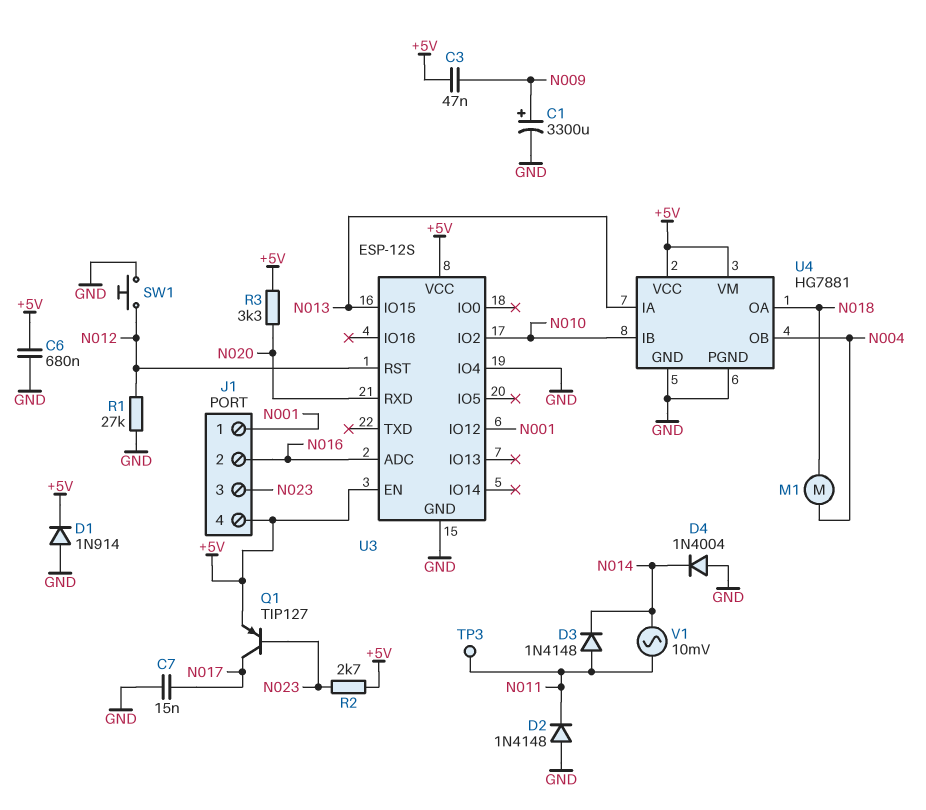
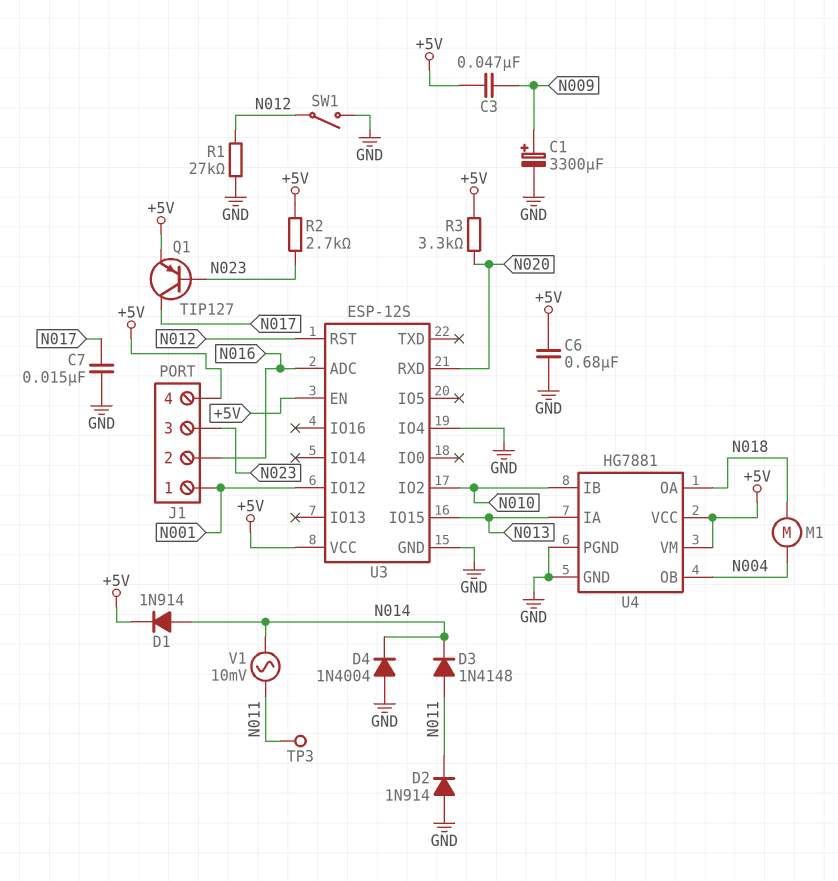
D1: diode 1N914 (A GND, K +5V) -> diode 1N914 (A N014, K +5V)
D2: diode 1N4148 (A GND, K N011) -> diode 1N914 (A GND, K N011)
SW1: button (GND, N012) -> switch (GND, N012)

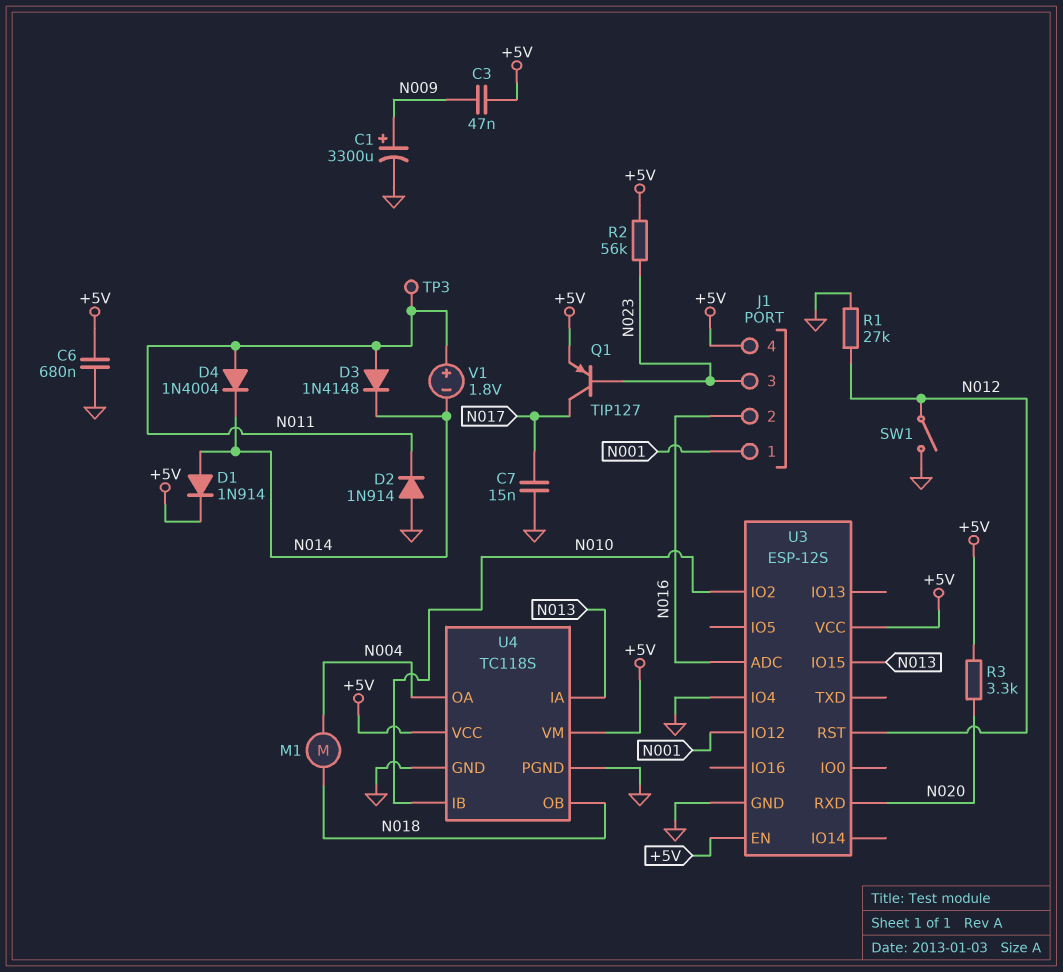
D4: diode 1N4004 (A GND, K N014) -> diode 1N4004 (A N011, K N014)
R2: 2.7k (+5V, N023) -> 56k (+5V, N023)
U4: HG7881 -> TC118S
U4 pin OA: N018 -> N004
U4 pin OB: N004 -> N018
V1: AC 10mV (N011, N014) -> 1.8V (plus N011, minus N014)

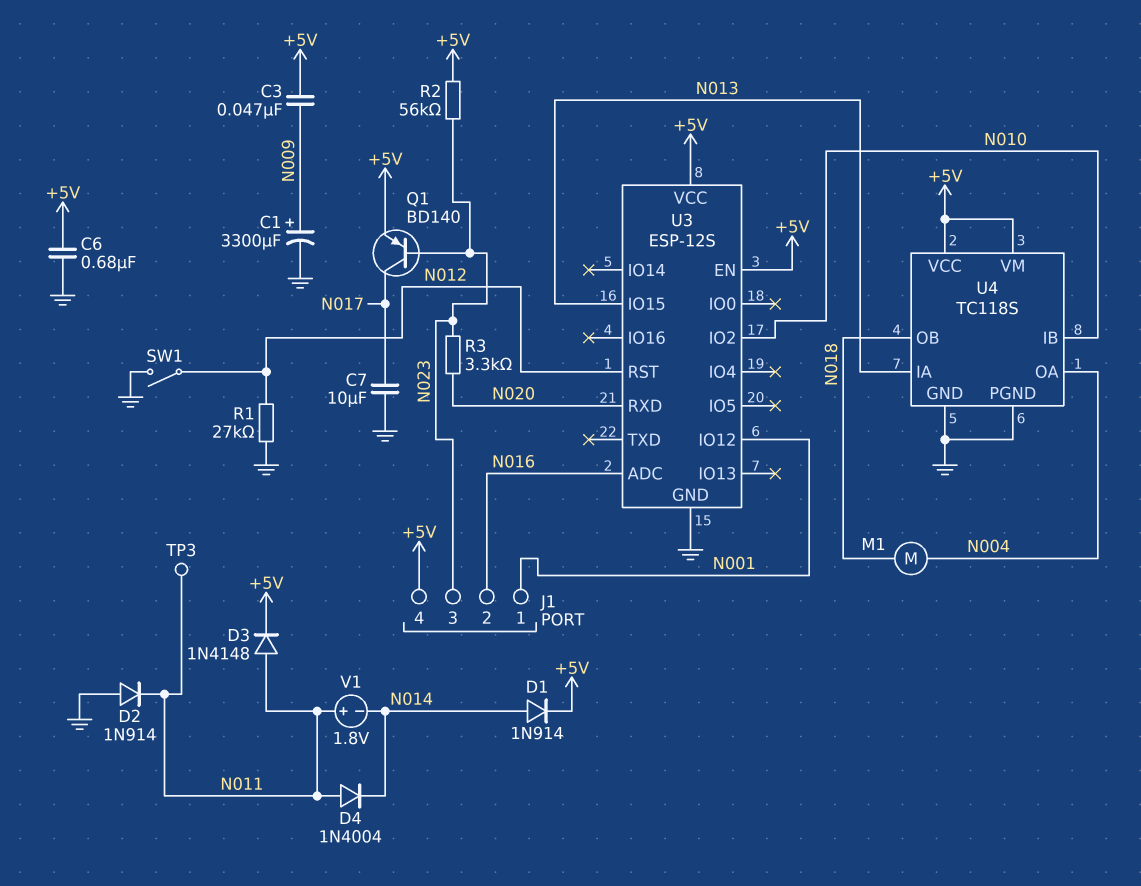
C7: 15nF (GND, N017) -> 10uF (GND, N017)
D3: diode 1N4148 (A N011, K N014) -> diode 1N4148 (A N011, K +5V)
Q1: PNP TIP127 (B N023, C N017, E +5V) -> PNP BD140 (B N023, C N017, E +5V)
R3: 3.3k (+5V, N020) -> 3.3k (N020, N023)
U3 pin IO4: GND -> none

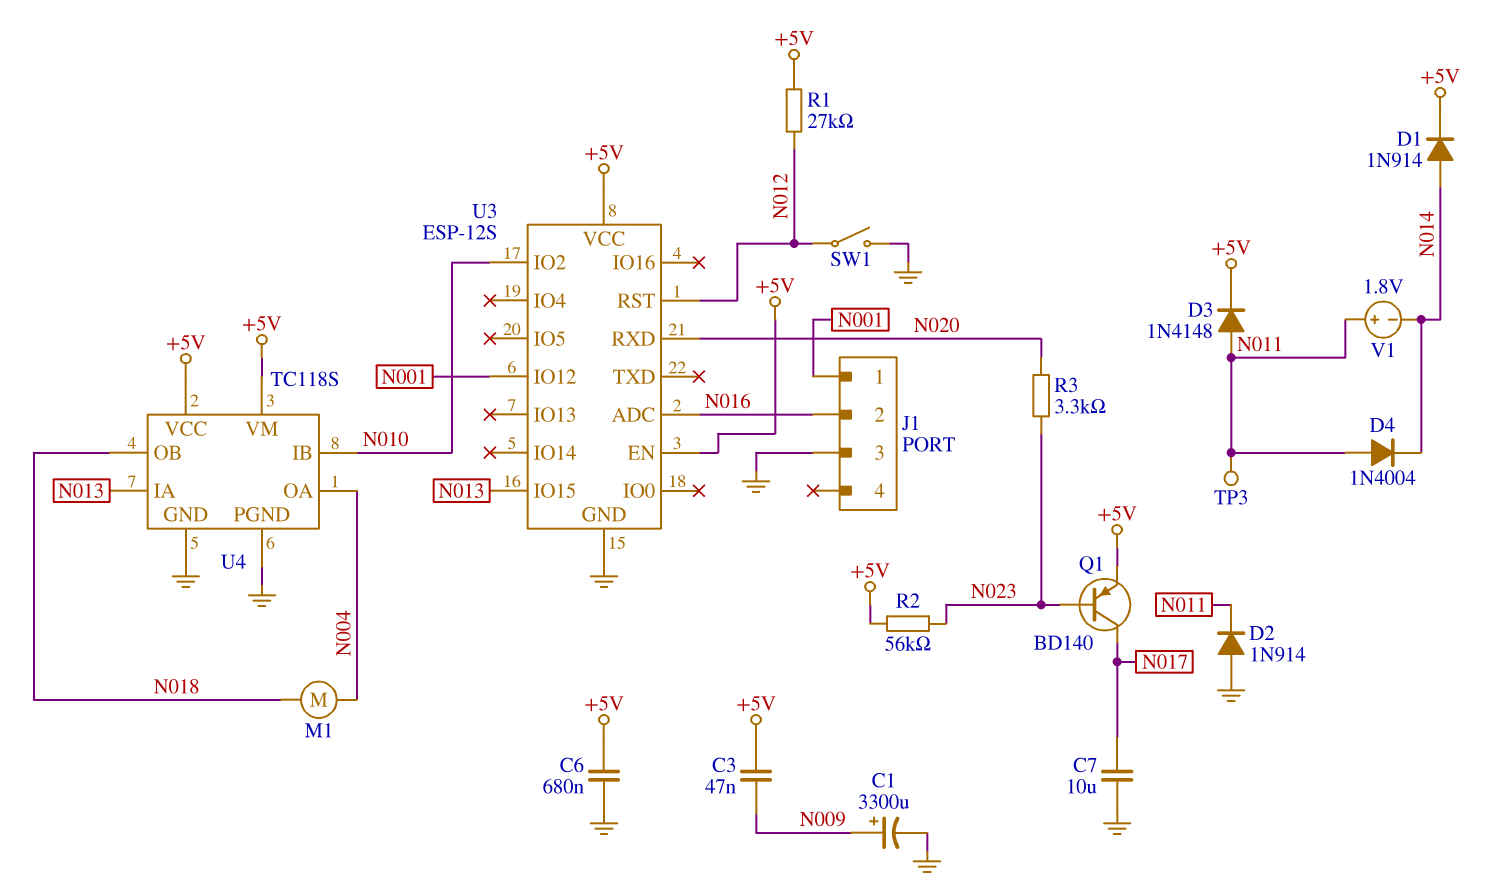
J1 pin 3: N023 -> GND
J1 pin 4: +5V -> none
R1: 27k (GND, N012) -> 27k (+5V, N012)

